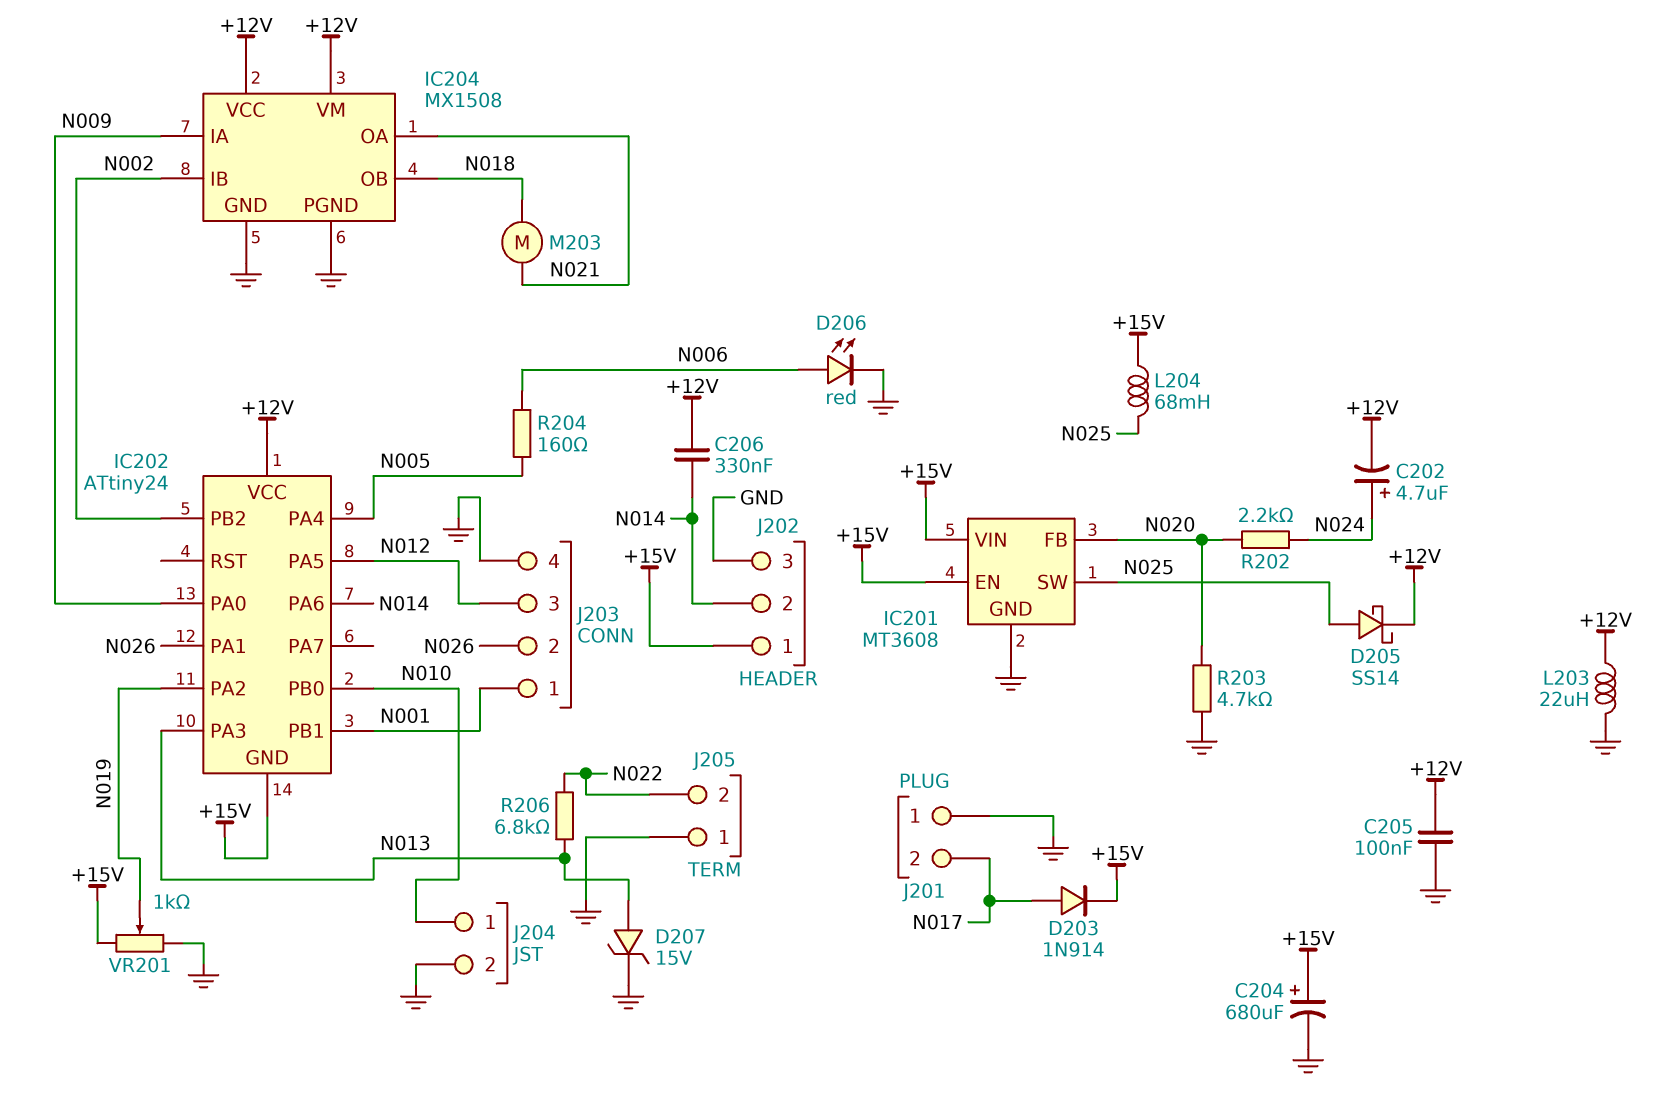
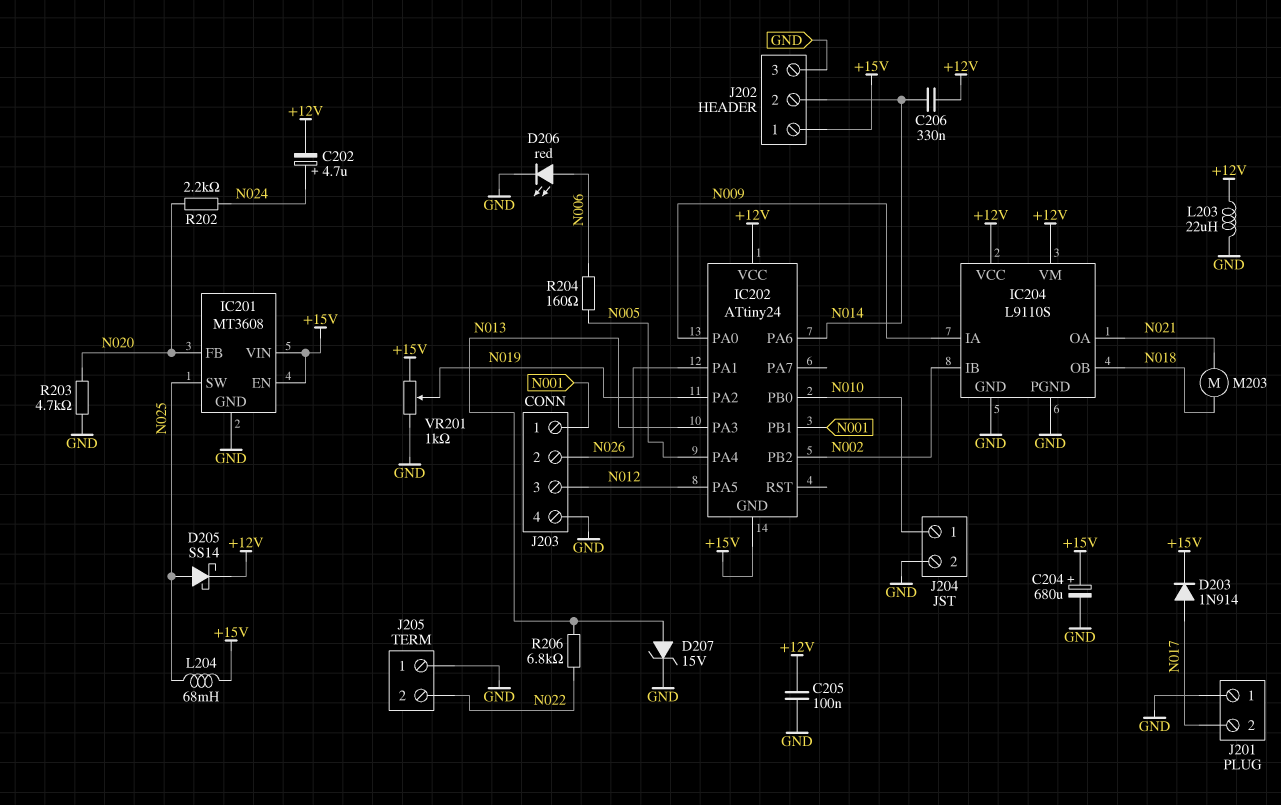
IC204: MX1508 -> L9110S

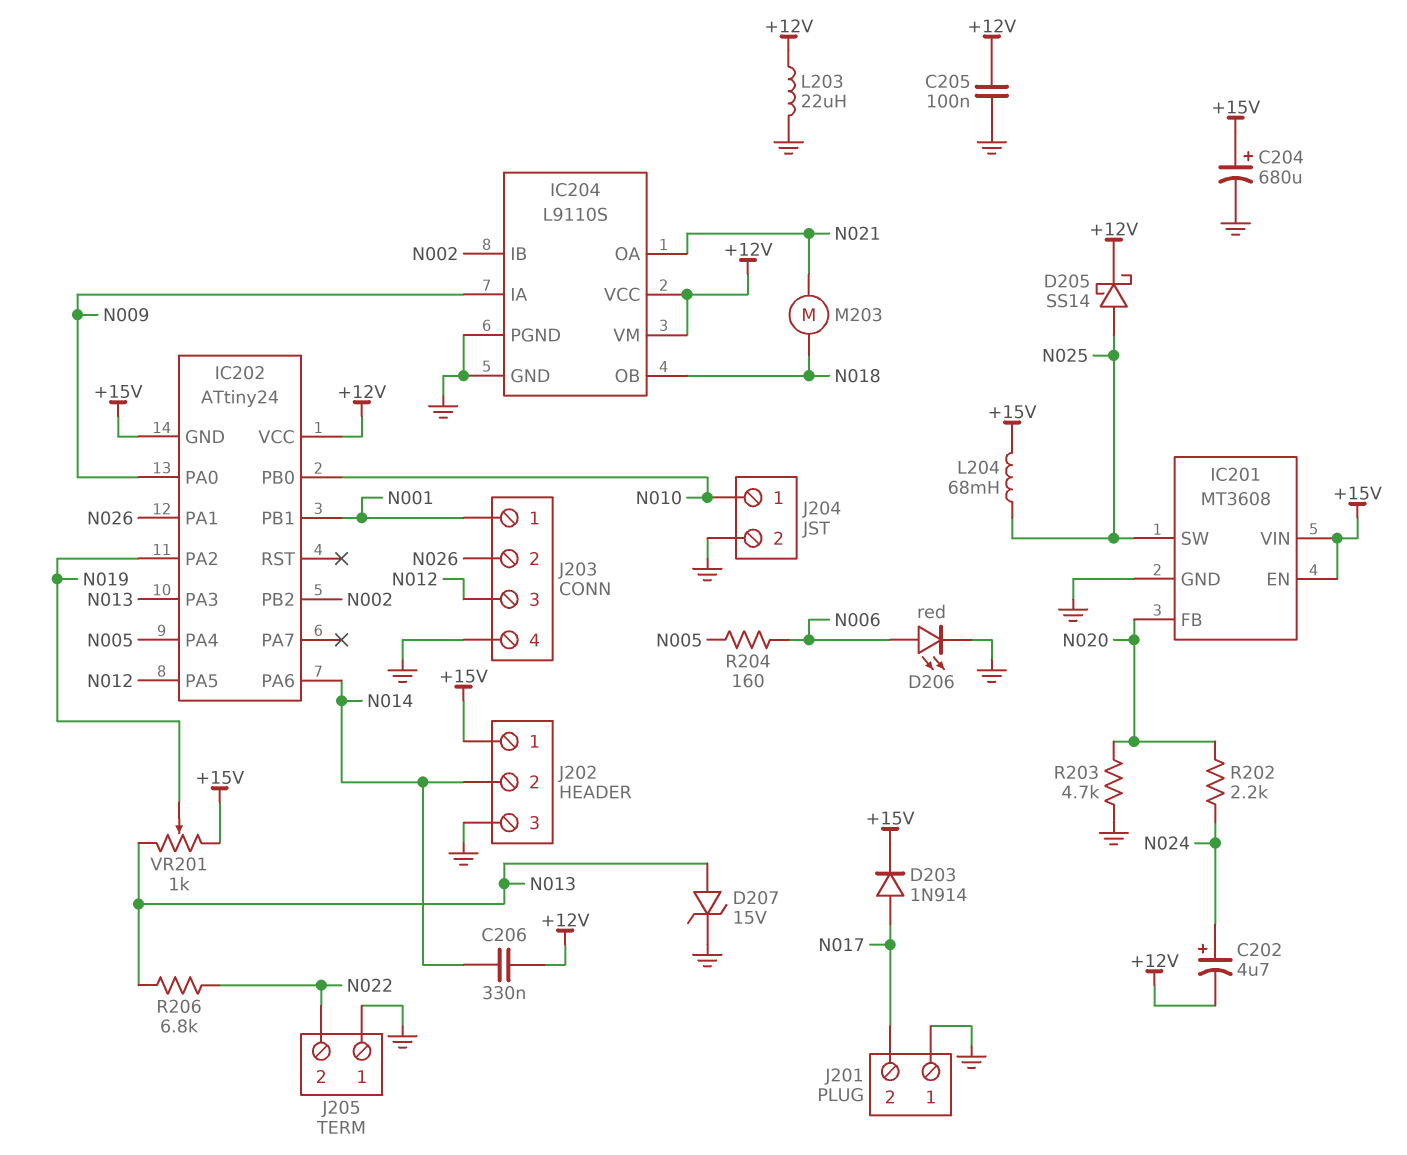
VR201: 1k (+15V, GND, wiper N019) -> 1k (+15V, N013, wiper N019)

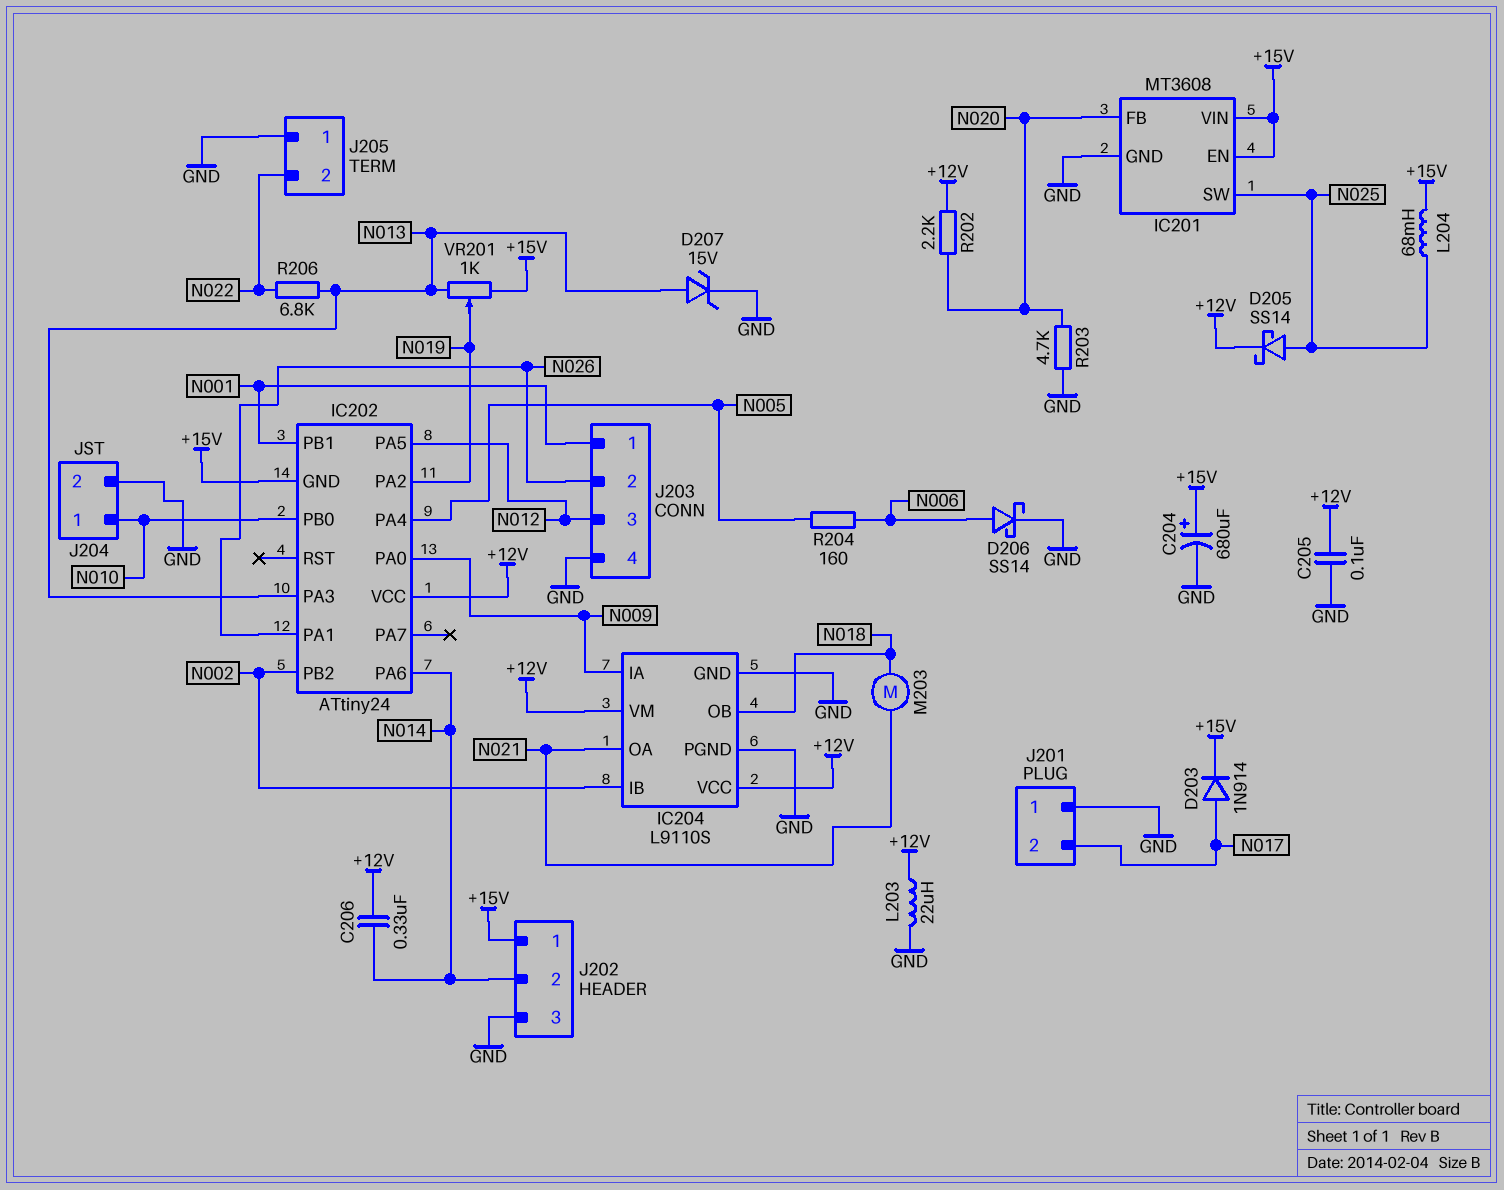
C202: 4.7uF (plus N024, minus +12V) -> none
D206: LED red (A N006, K GND) -> schottky SS14 (A N006, K GND)
R202: 2.2k (N020, N024) -> 2.2k (+12V, N020)

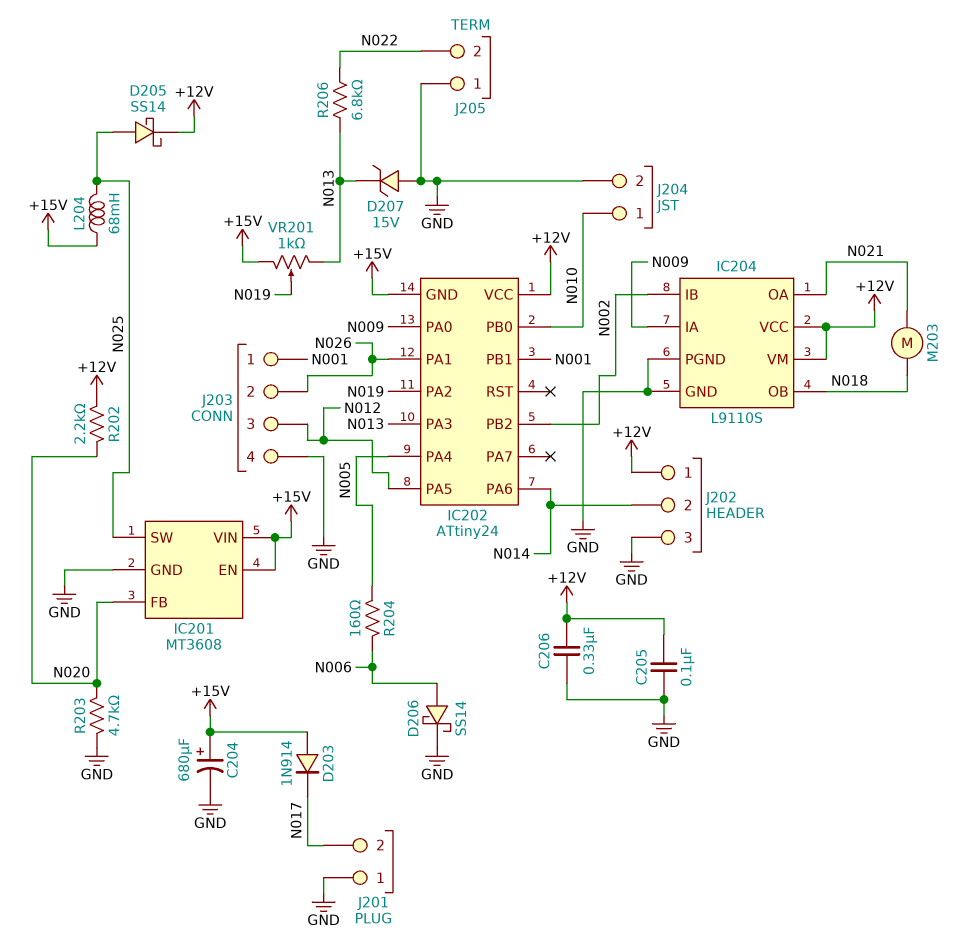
C206: 330nF (+12V, N014) -> 330nF (+12V, GND)
D203: diode 1N914 (A N017, K +15V) -> diode 1N914 (A +15V, K N017)
D207: zener 15V (A N013, K GND) -> zener 15V (A GND, K N013)
J202 pin 1: +15V -> +12V
L203: 22uH (+12V, GND) -> none

